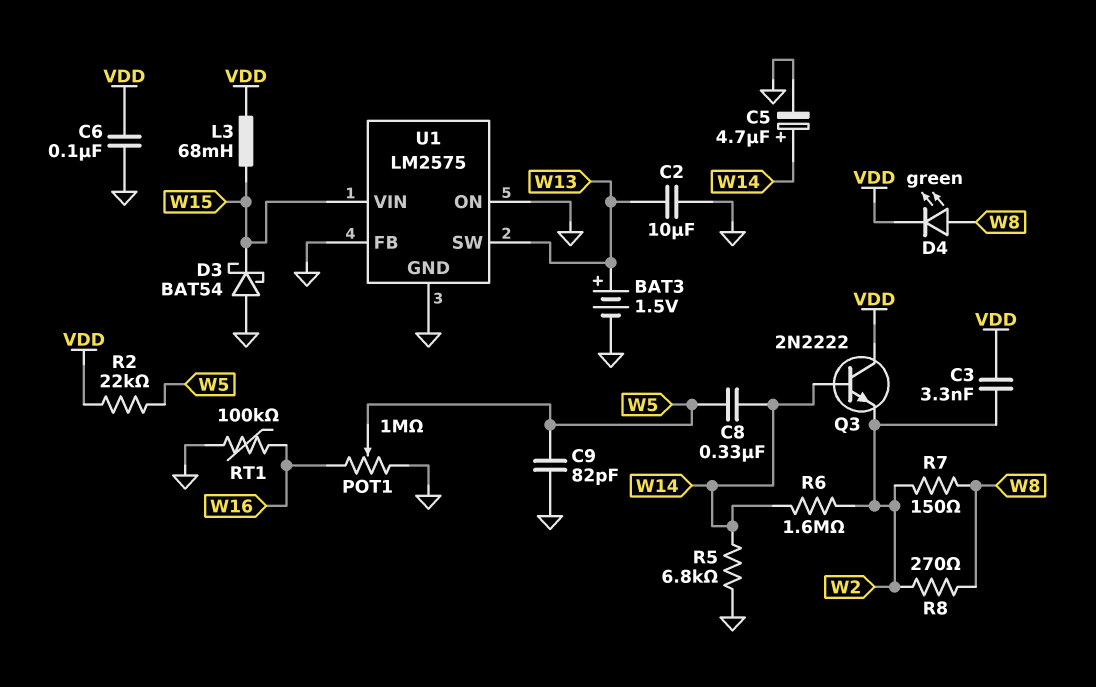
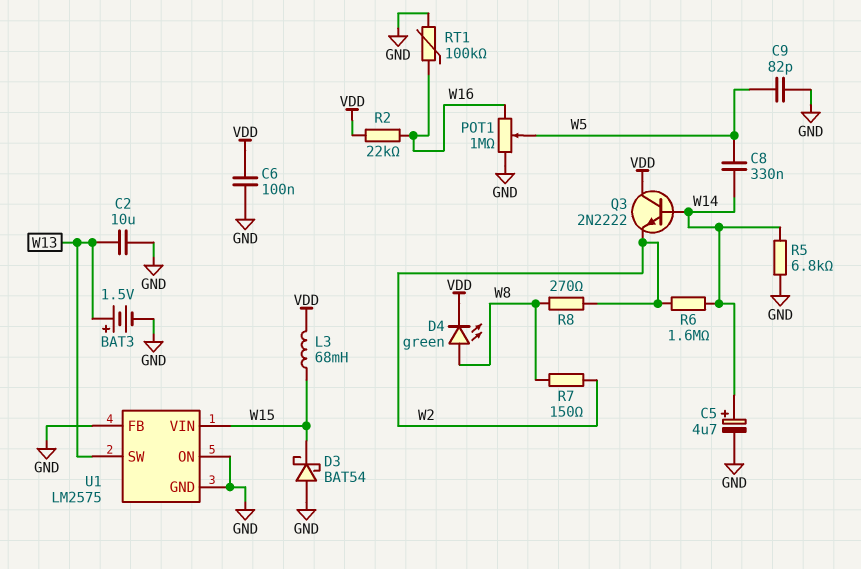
C3: 3.3nF (VDD, W2) -> none
R2: 22k (VDD, W5) -> 22k (VDD, W16)

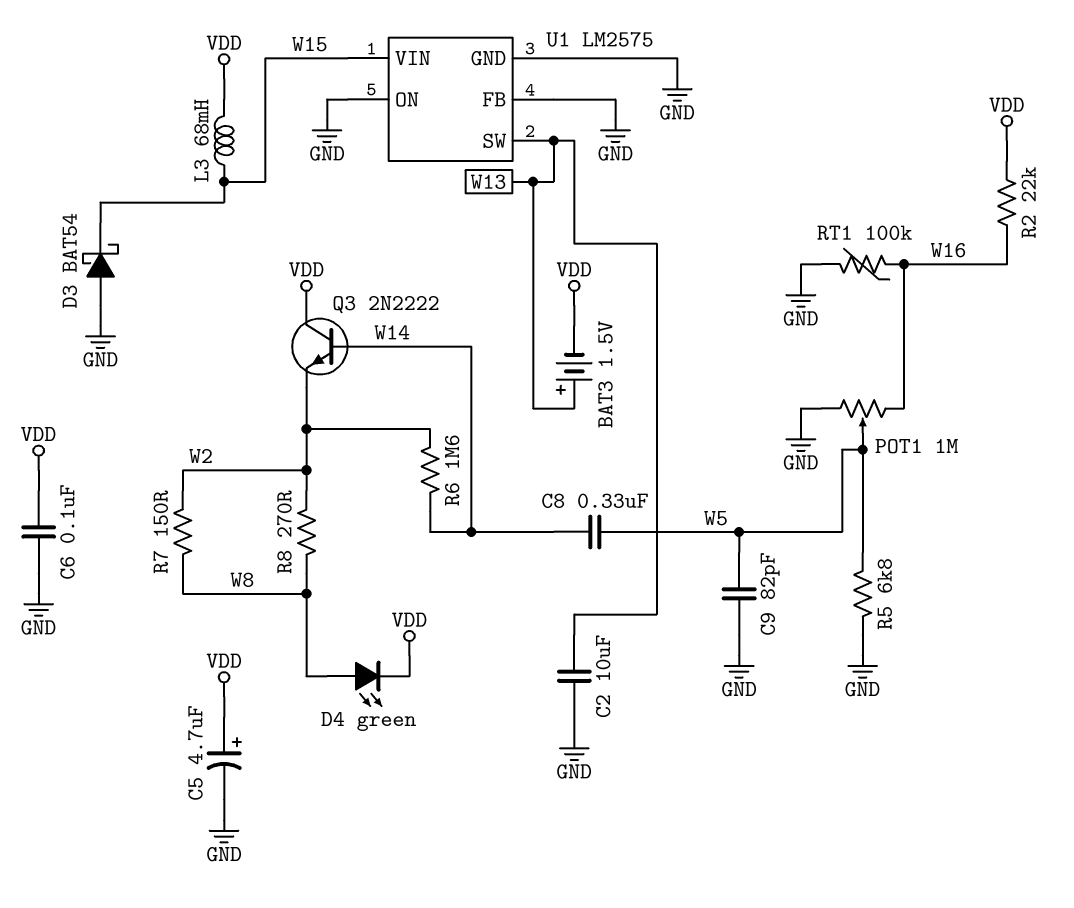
BAT3: 1.5V (plus W13, minus GND) -> 1.5V (plus W13, minus VDD)
C5: 4.7uF (plus W14, minus GND) -> 4.7uF (plus VDD, minus GND)
R5: 6.8k (GND, W14) -> 6.8k (GND, W5)

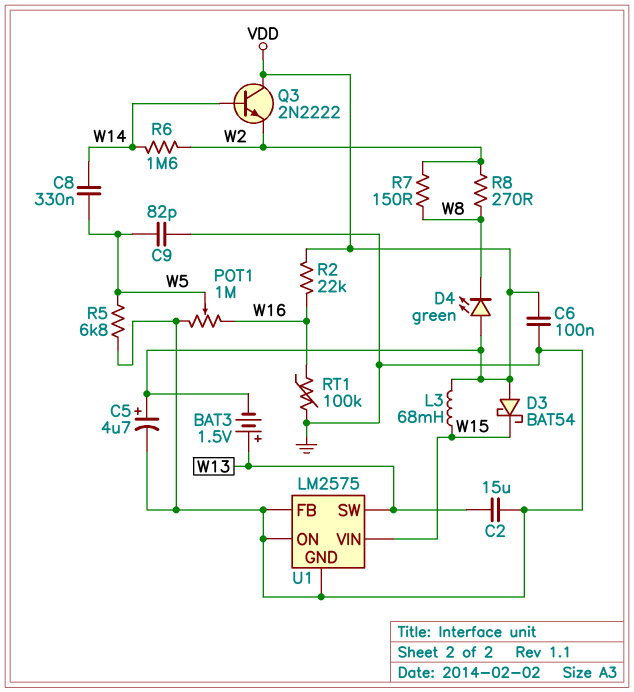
C2: 10uF (GND, W13) -> 15uF (GND, W13)
D3: schottky BAT54 (A GND, K W15) -> schottky BAT54 (A VDD, K W15)
D4: LED green (A W8, K VDD) -> LED green (A VDD, K W8)

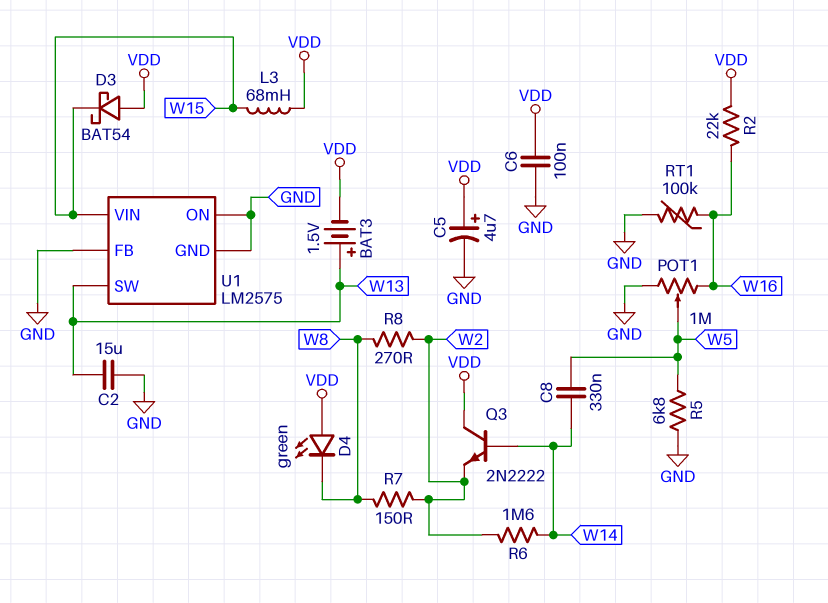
C9: 82pF (GND, W5) -> none

